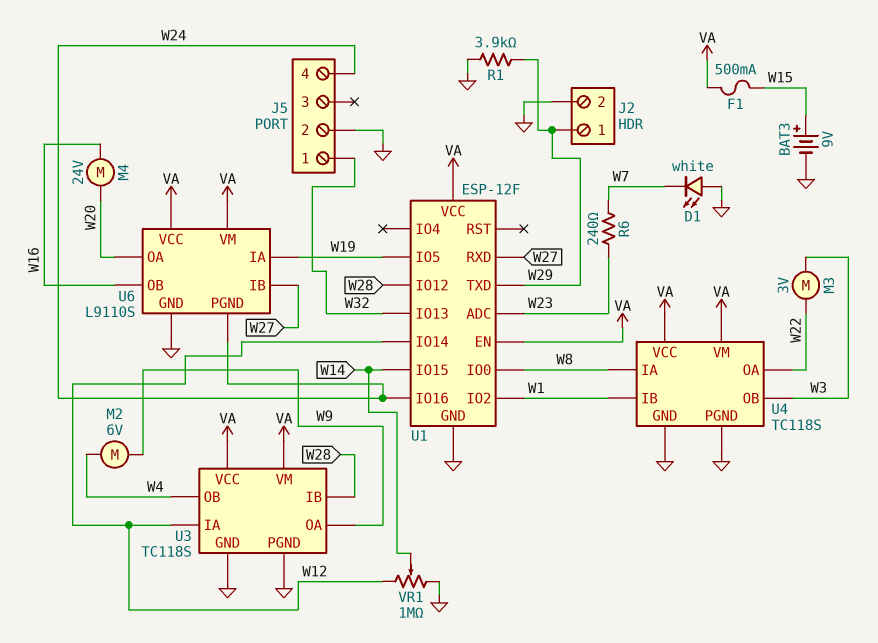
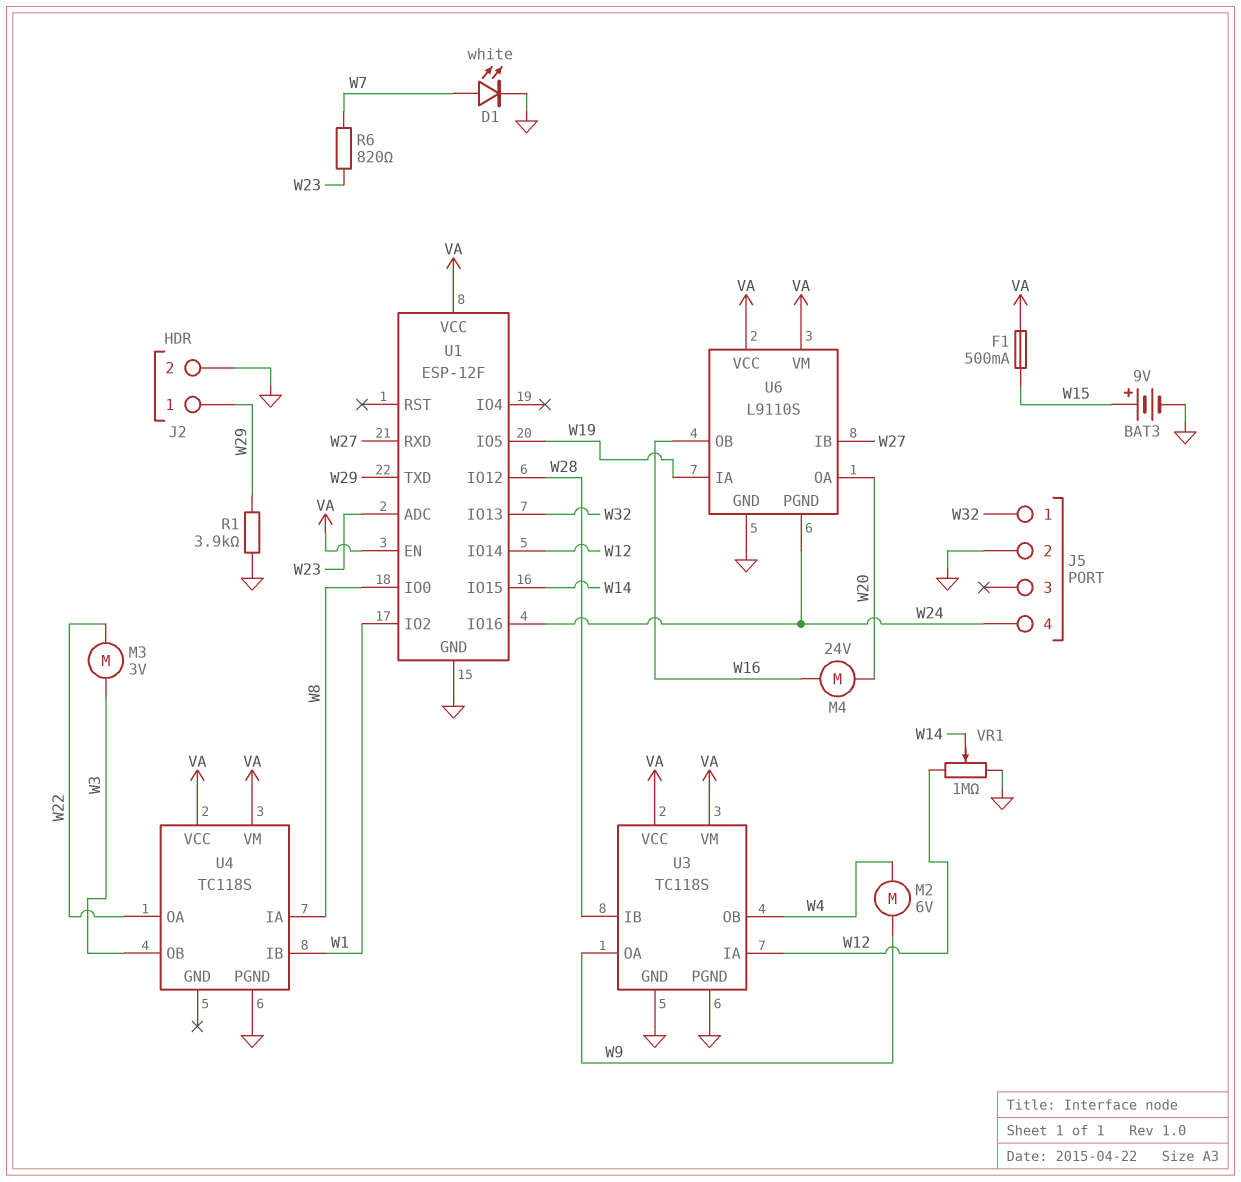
D1: LED white (A GND, K W7) -> LED white (A W7, K GND)
R6: 240 (W7, W23) -> 820 (W7, W23)
U4 pin GND: GND -> none

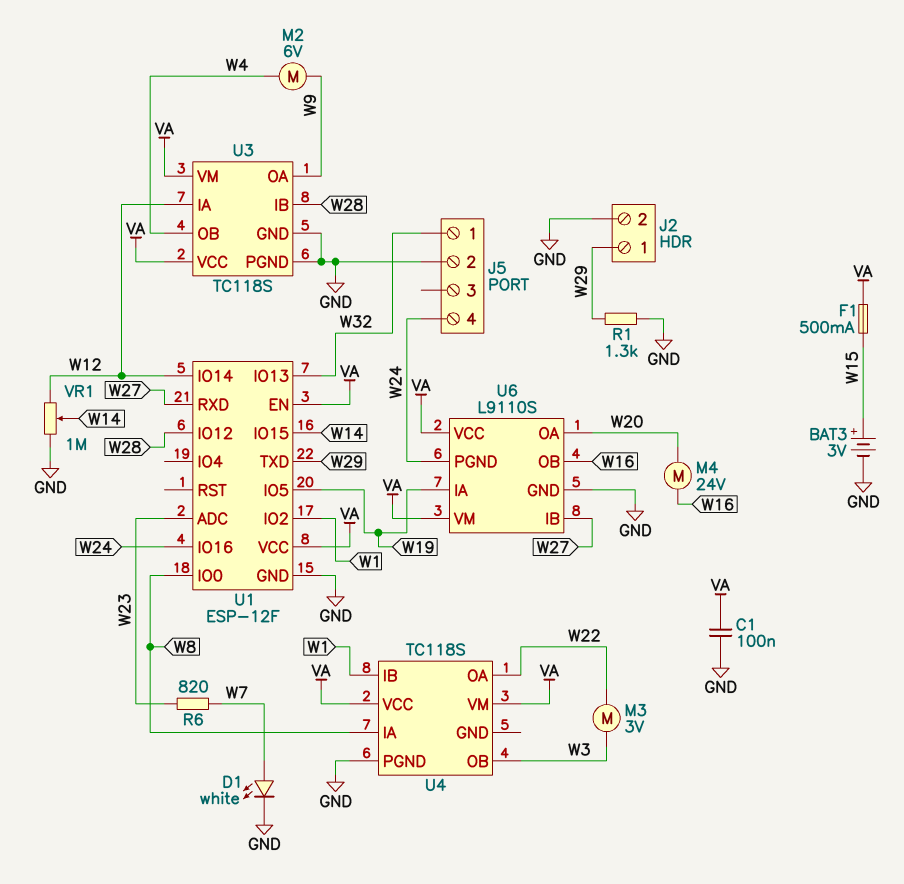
BAT3: 9V (plus W15, minus GND) -> 3V (plus W15, minus GND)
C1: none -> 100nF (GND, VA)
R1: 3.9k (GND, W29) -> 1.3k (GND, W29)

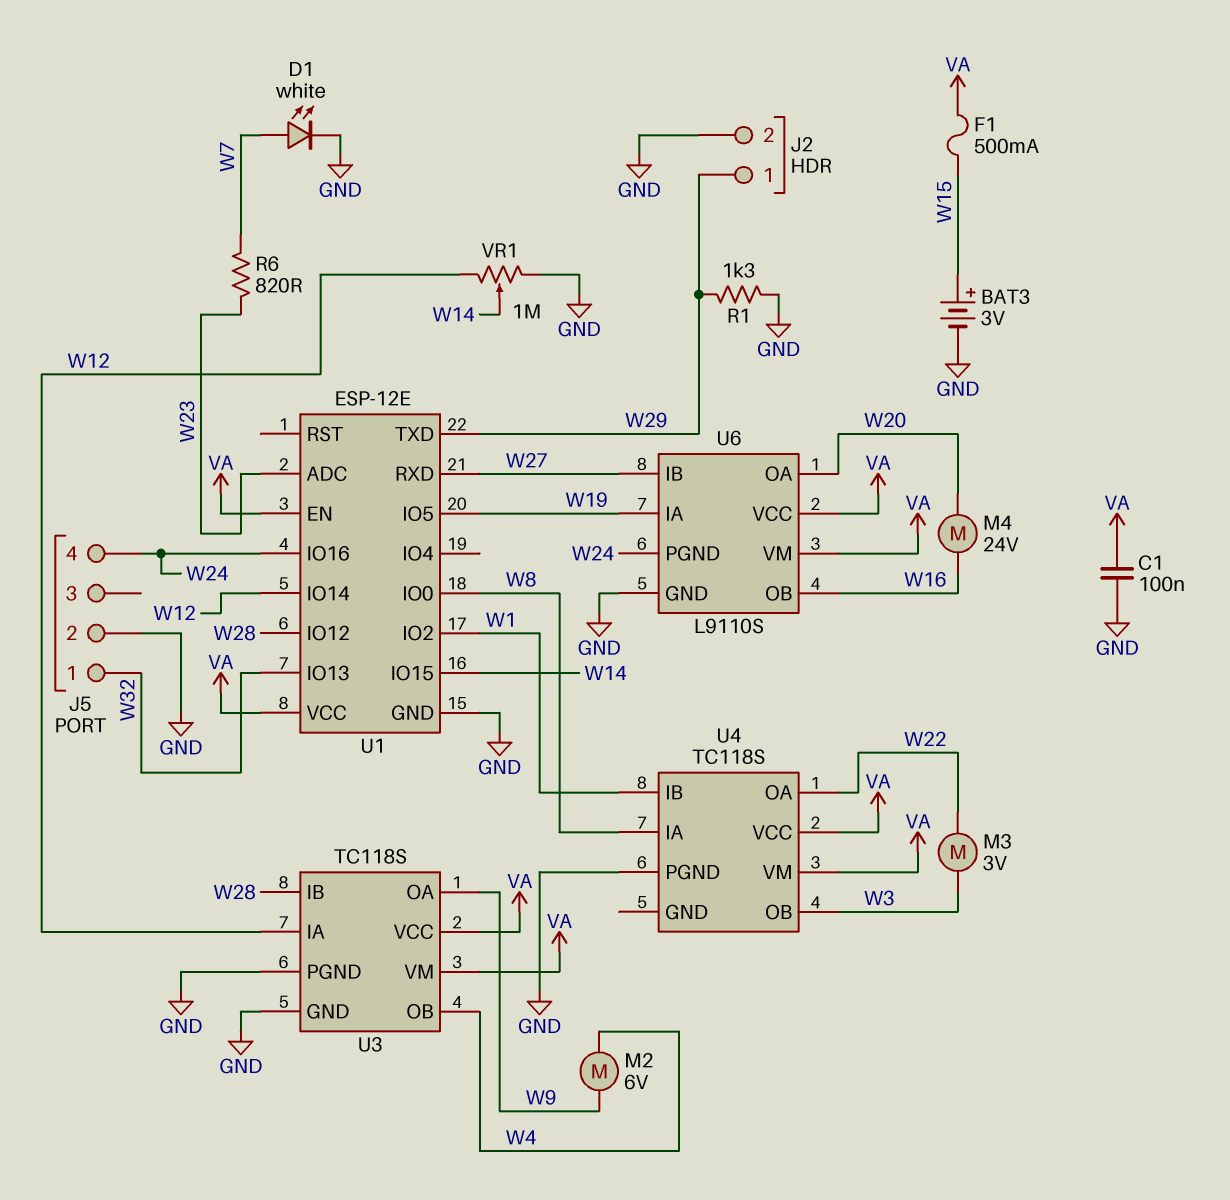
U1: ESP-12F -> ESP-12E

